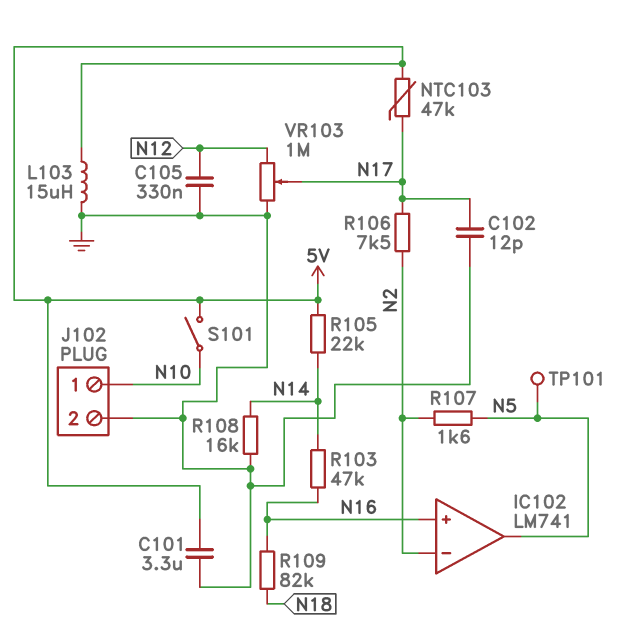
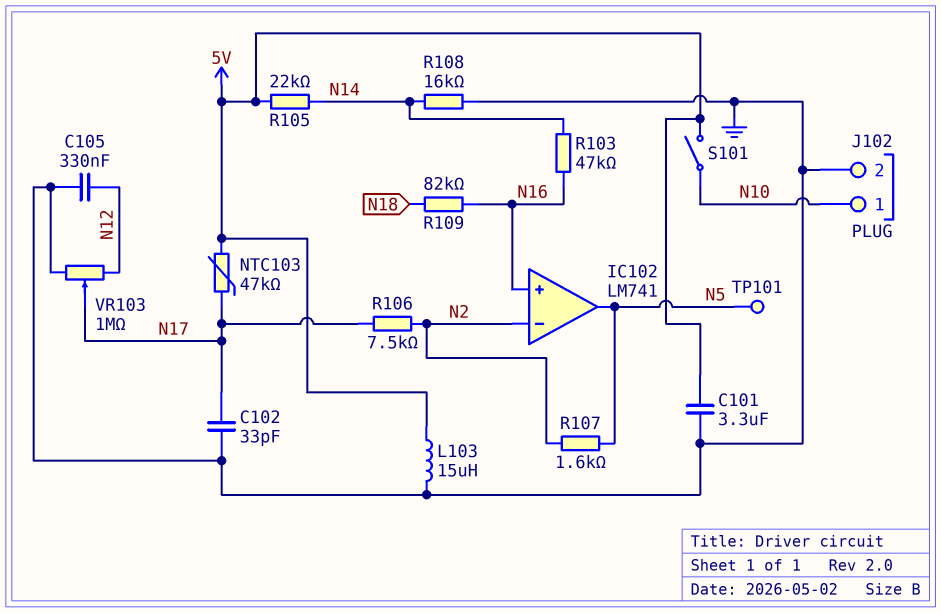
C102: 12pF (GND, N17) -> 33pF (GND, N17)

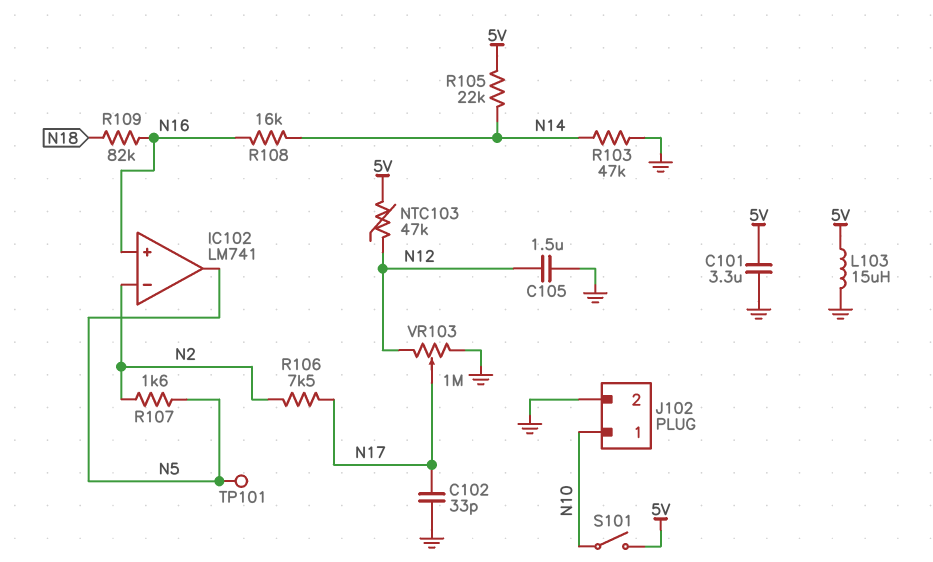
C105: 330nF (GND, N12) -> 1.5uF (GND, N12)
NTC103: 47k (5V, N17) -> 47k (5V, N12)
R103: 47k (N14, N16) -> 47k (GND, N14)
R108: 16k (GND, N14) -> 16k (N14, N16)

